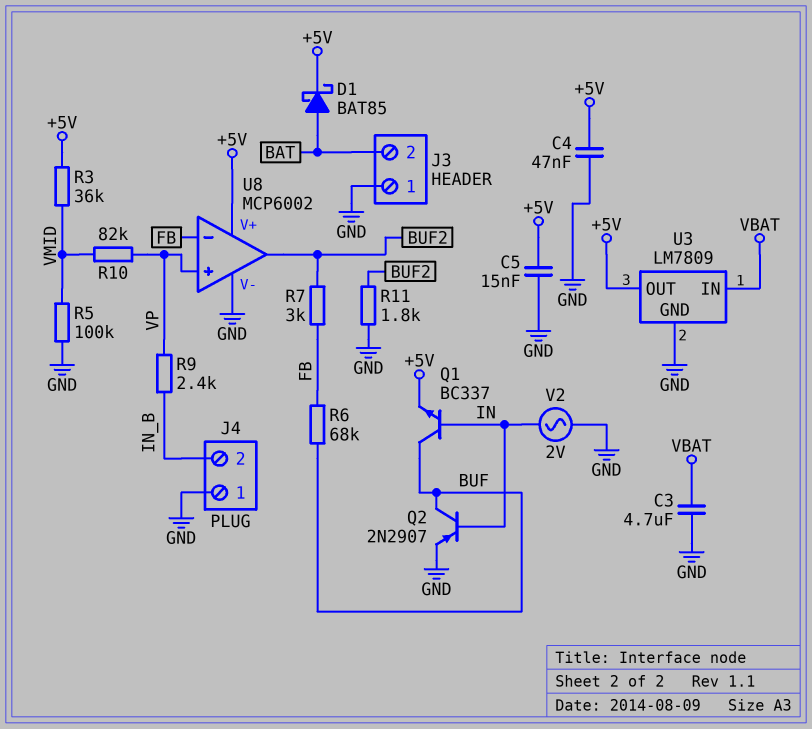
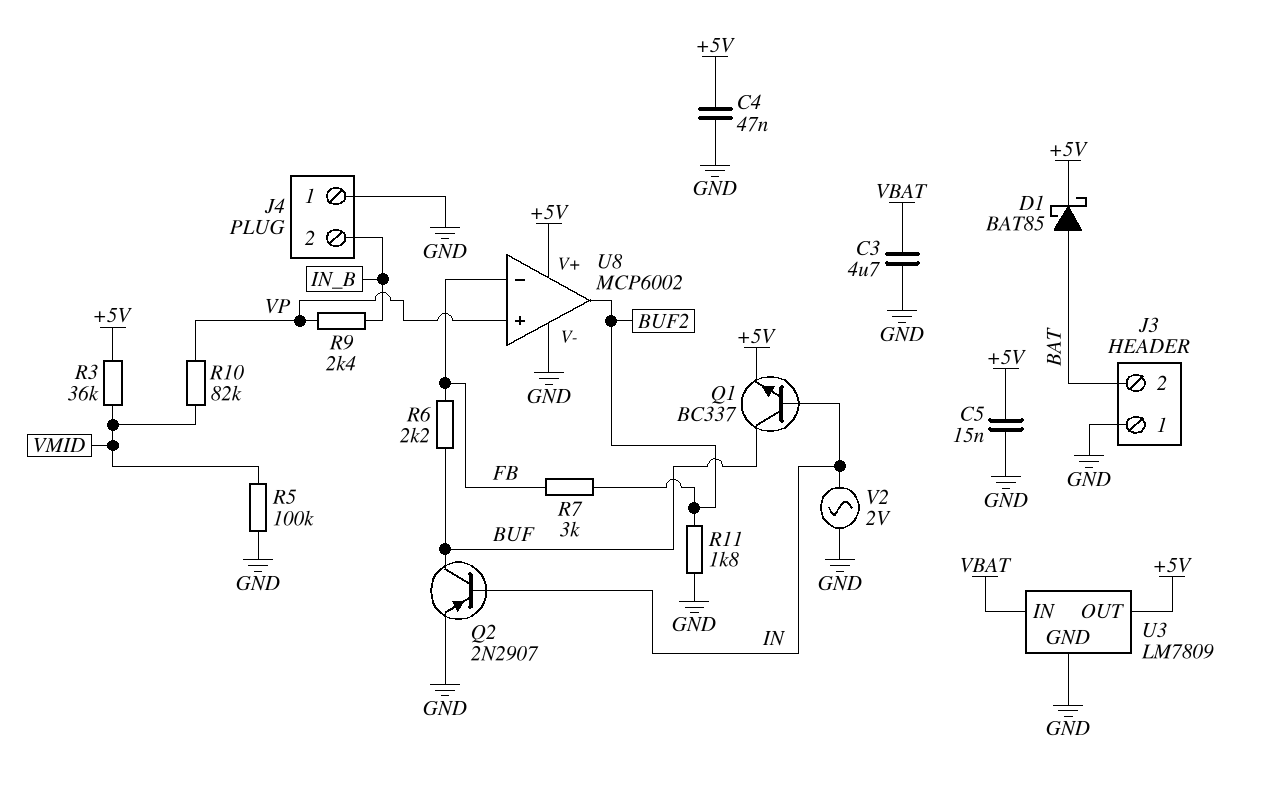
R6: 68k (BUF, FB) -> 2.2k (BUF, FB)

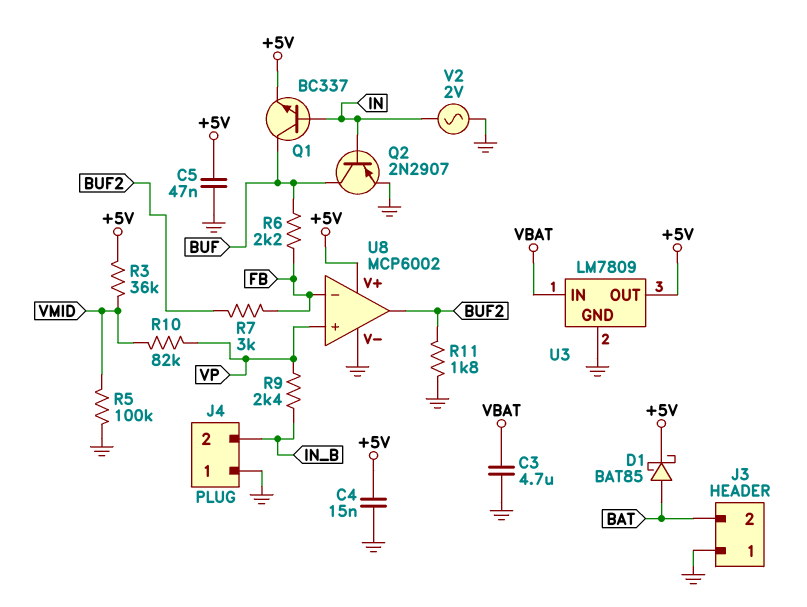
C4: 47nF (+5V, GND) -> 15nF (+5V, GND)
C5: 15nF (+5V, GND) -> 47nF (+5V, GND)

